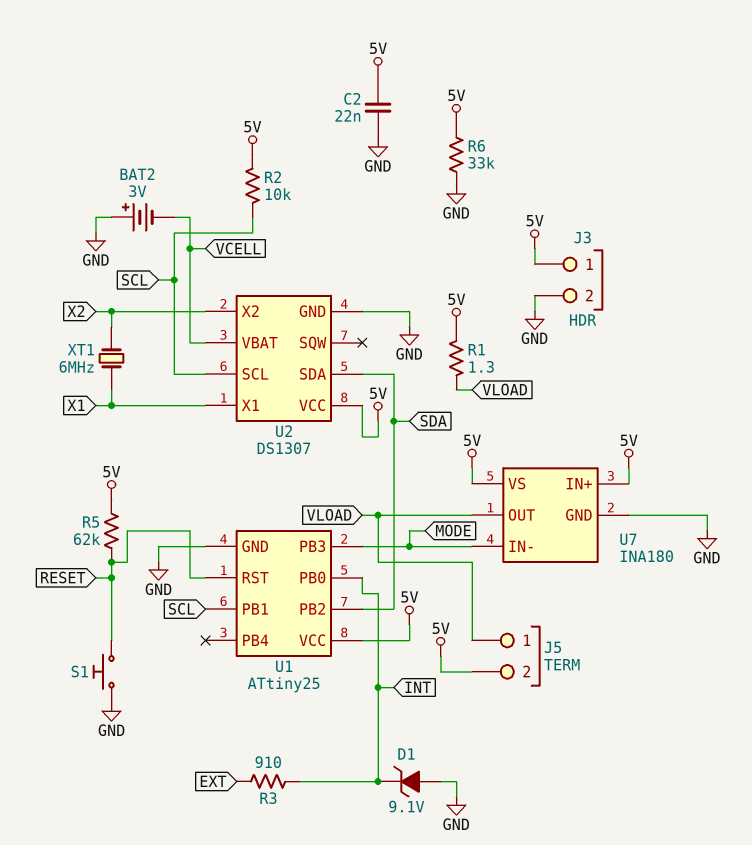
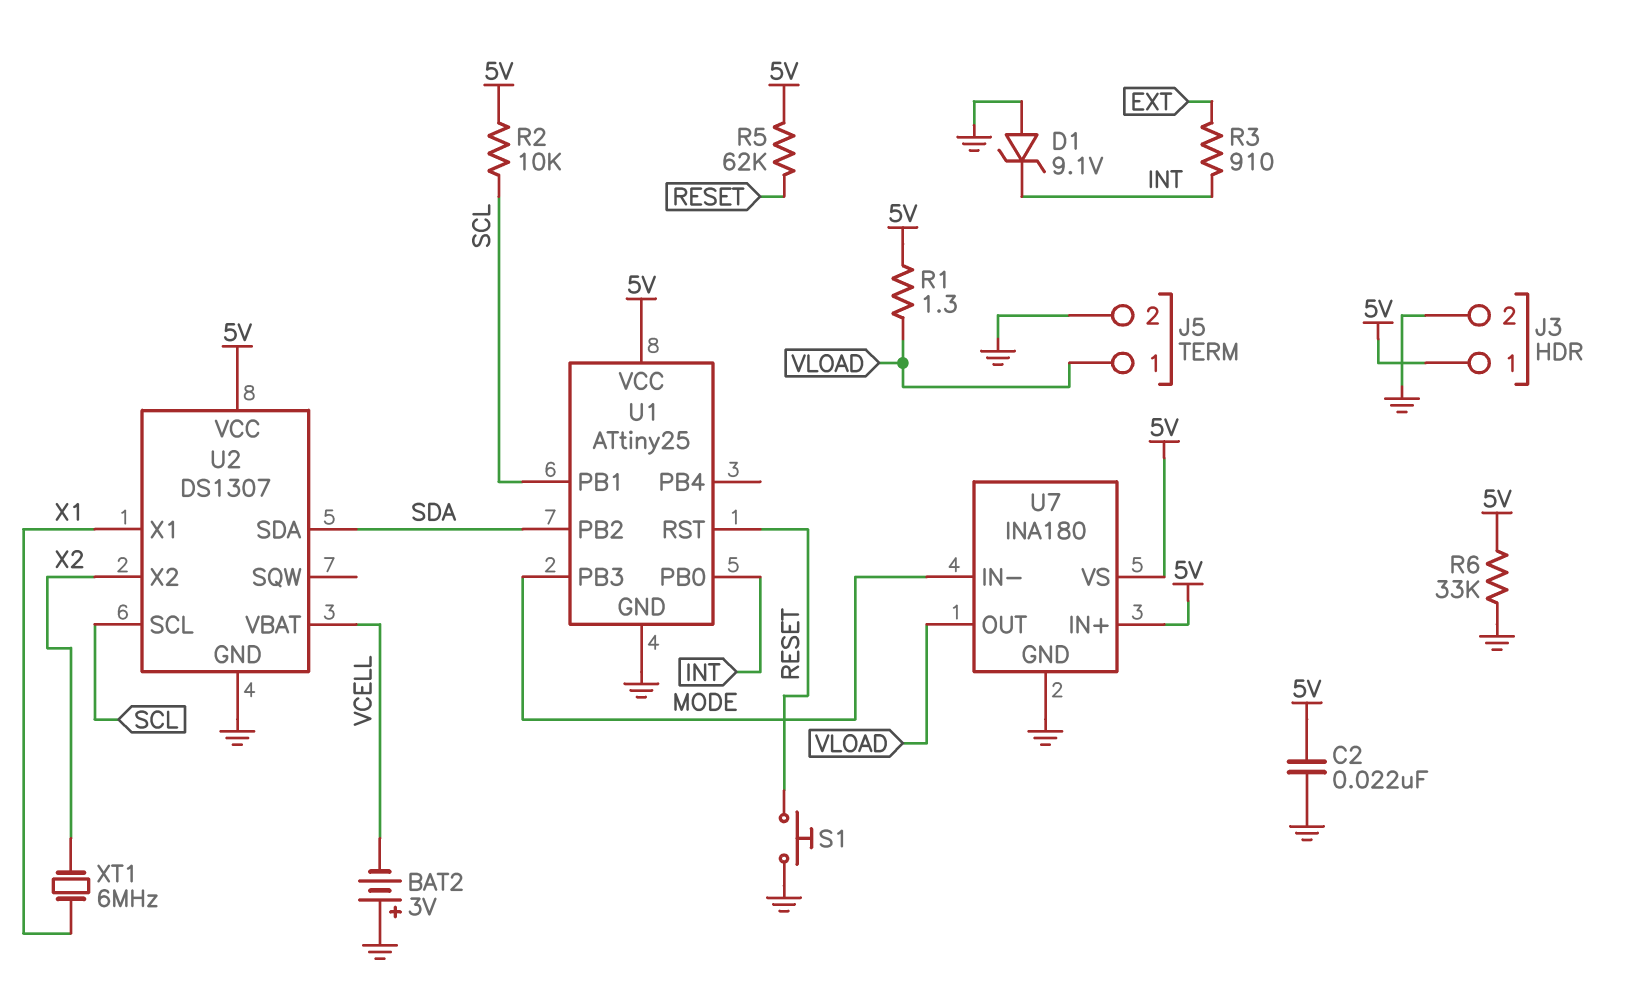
J5 pin 2: 5V -> GND

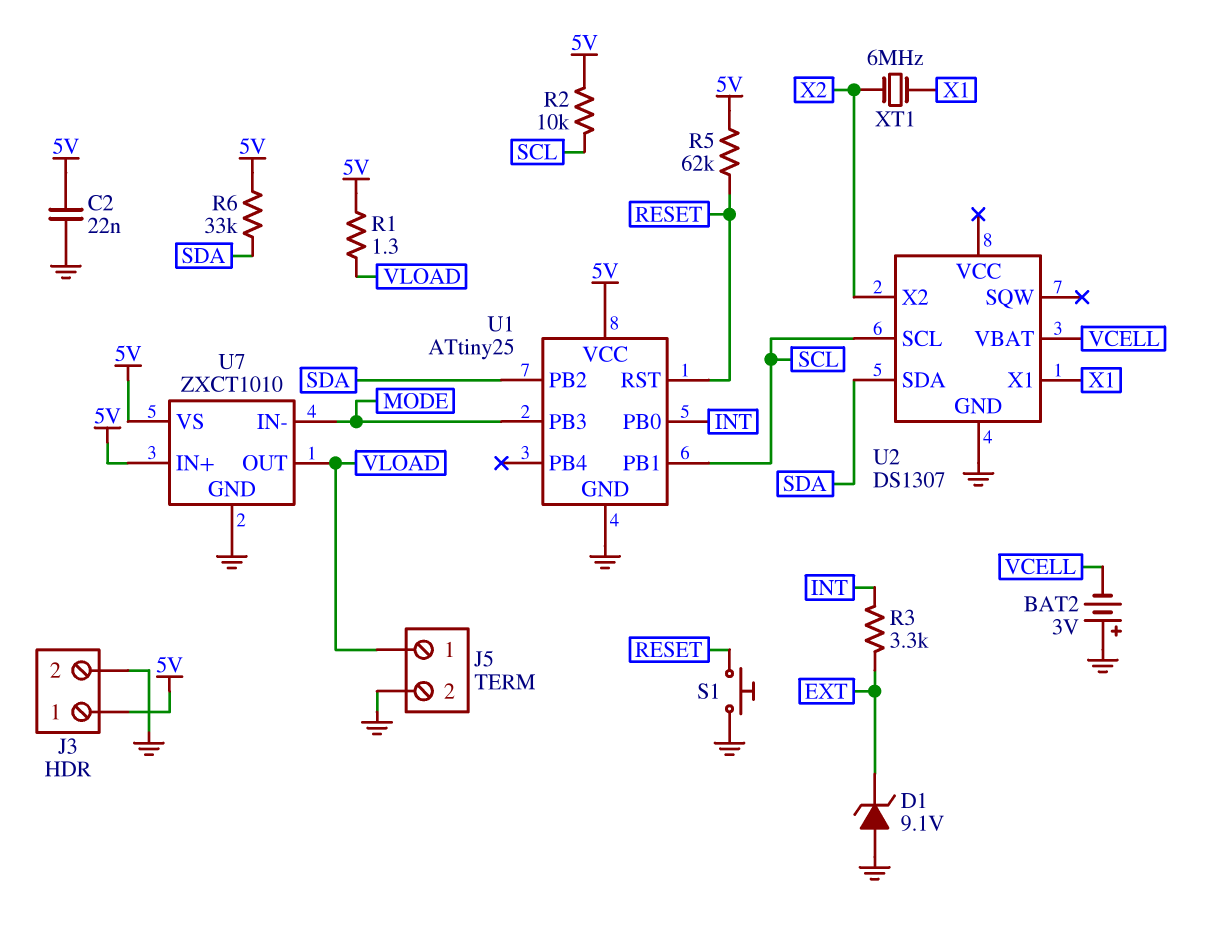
D1: zener 9.1V (A GND, K INT) -> zener 9.1V (A GND, K EXT)
R3: 910 (EXT, INT) -> 3.3k (EXT, INT)
R6: 33k (5V, GND) -> 33k (5V, SDA)
U2 pin VCC: 5V -> none
U7: INA180 -> ZXCT1010

